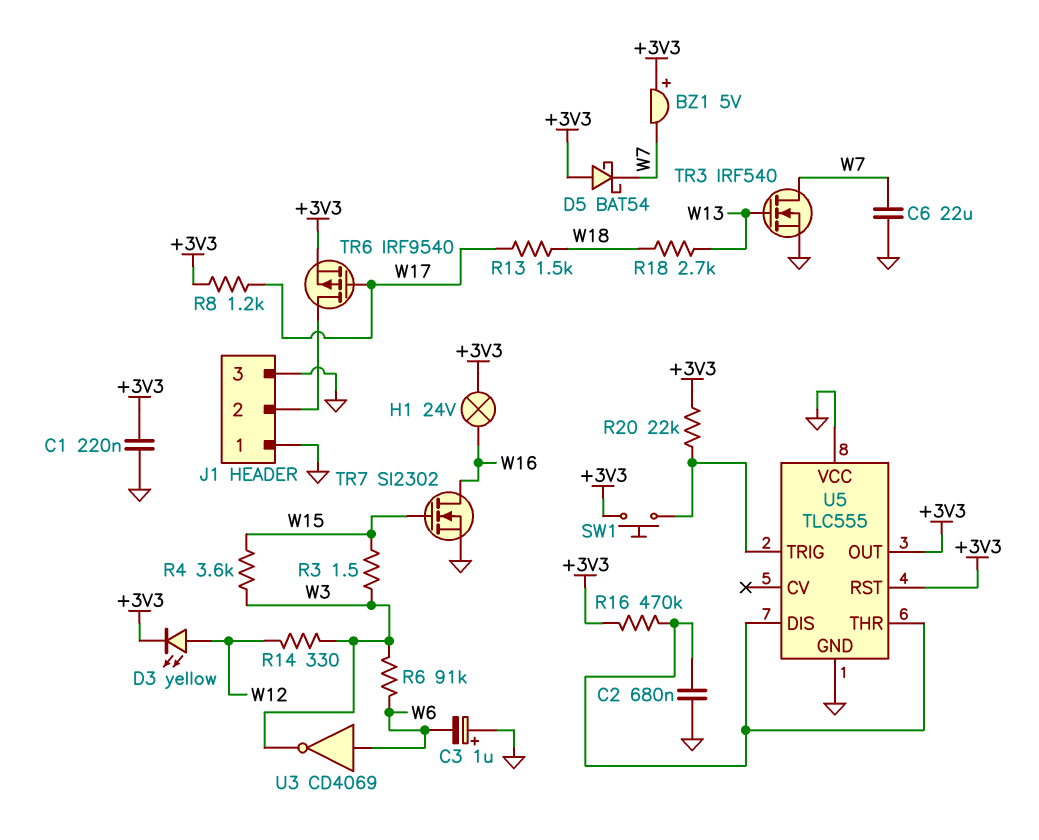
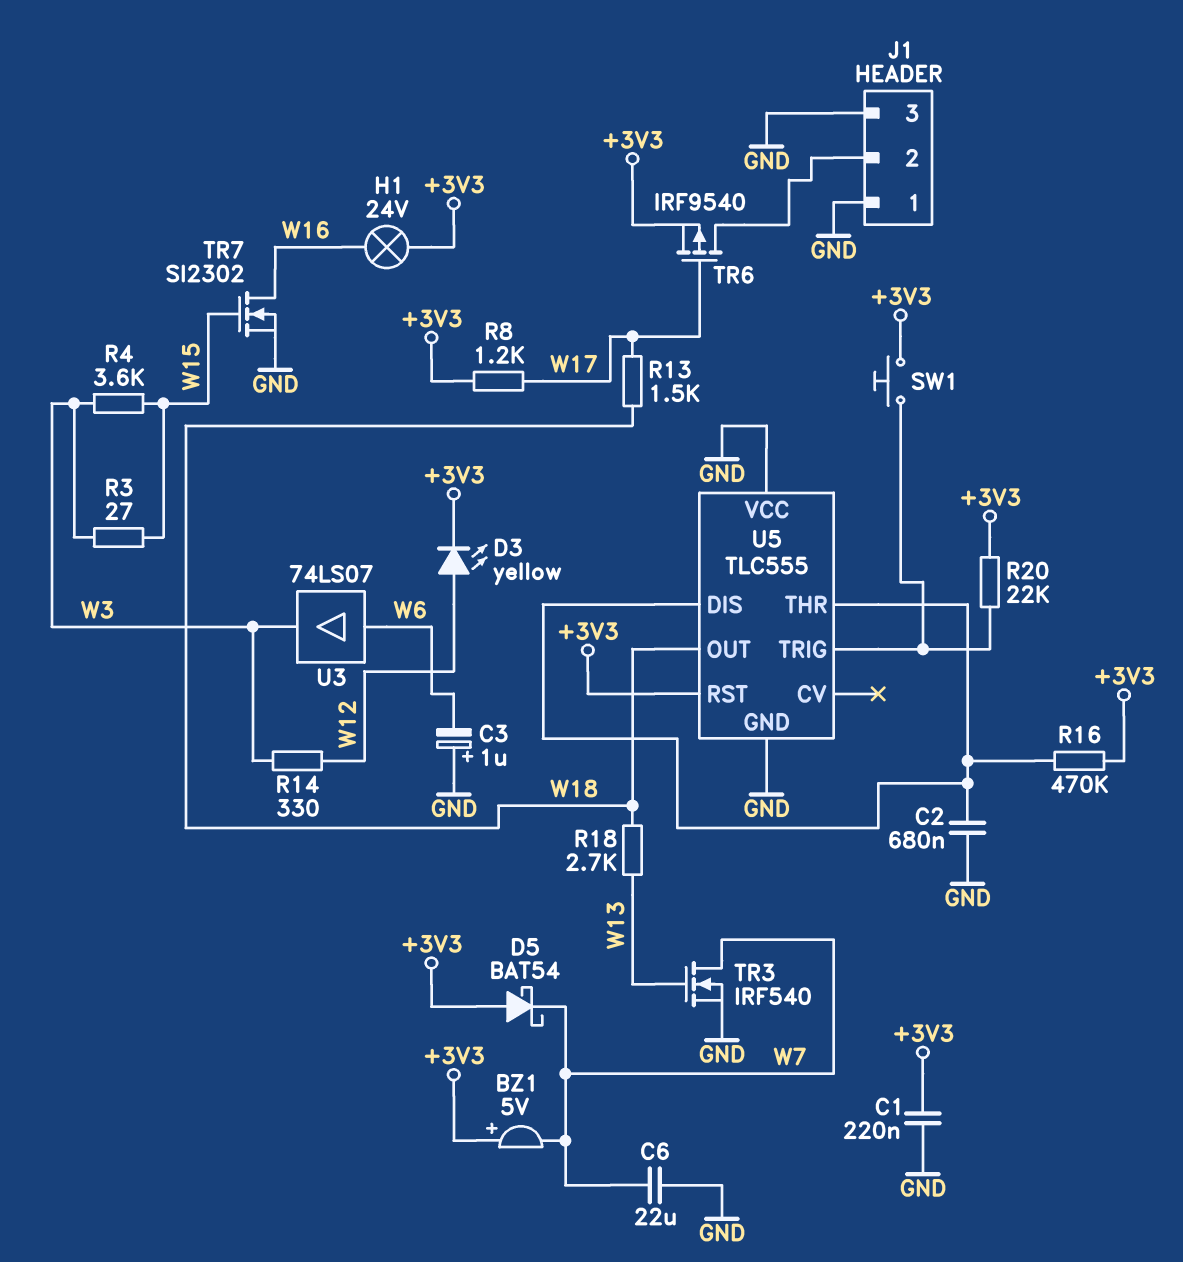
R3: 1.5 (W3, W15) -> 27 (W3, W15)
R6: 91k (W3, W6) -> none
U3: NOT CD4069 (in W6, out W3) -> buffer 74LS07 (in W6, out W3)
U5 pin OUT: +3V3 -> W18

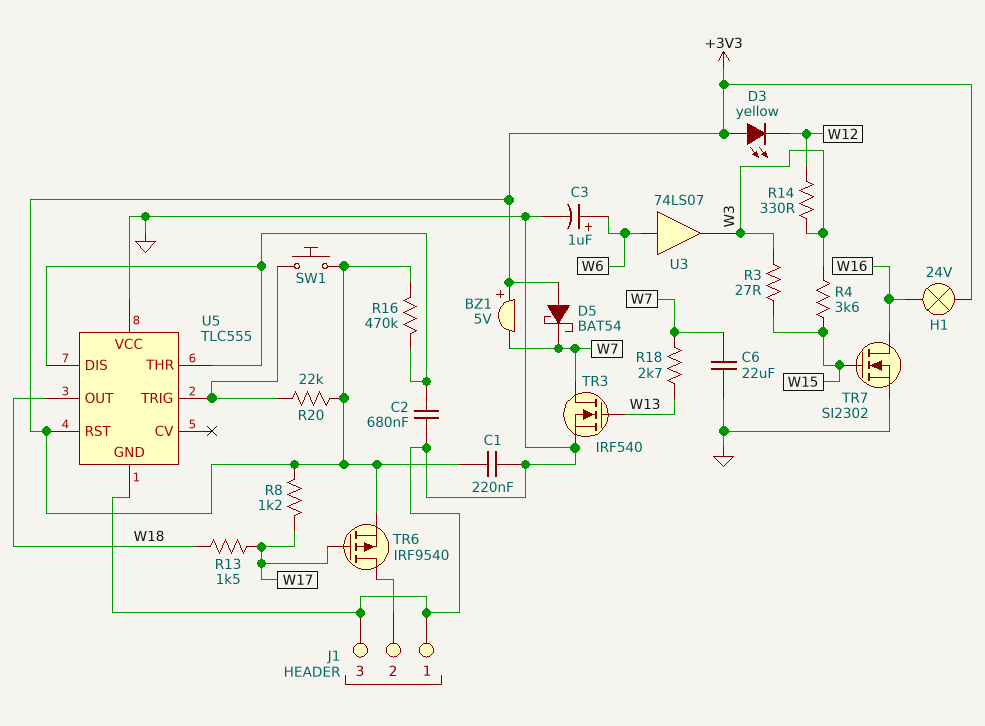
C3: 1uF (plus GND, minus W6) -> 1uF (plus W6, minus GND)
D3: LED yellow (A W12, K +3V3) -> LED yellow (A +3V3, K W12)
R18: 2.7k (W13, W18) -> 2.7k (W7, W13)

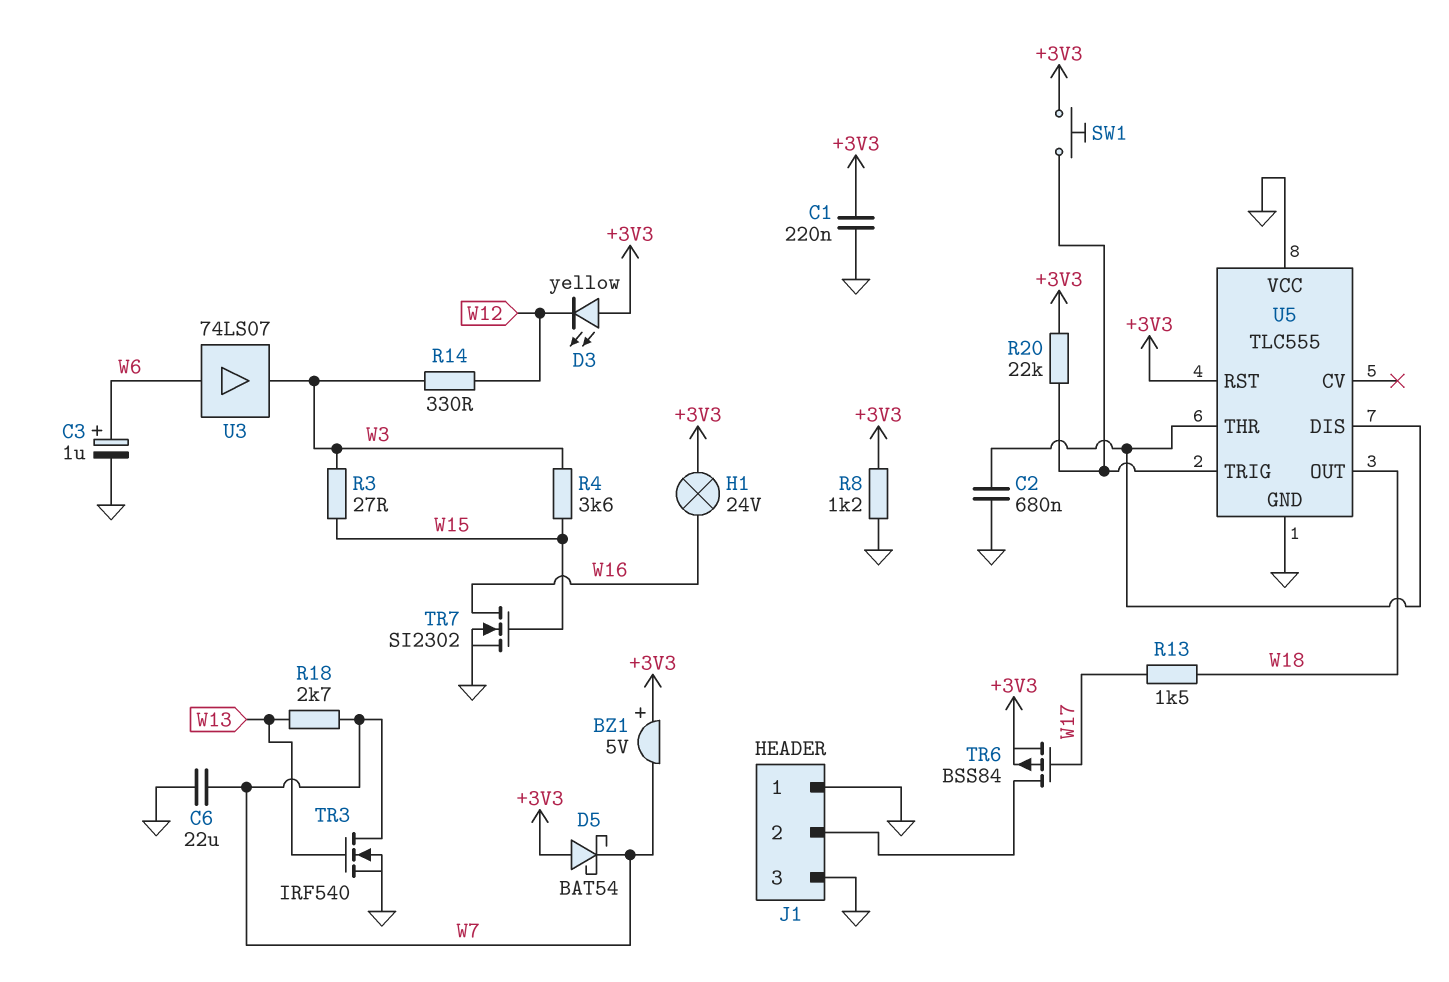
R8: 1.2k (+3V3, W17) -> 1.2k (+3V3, GND)
R16: 470k (+3V3, U5/DIS) -> none
TR6: PMOS IRF9540 (G W17, D J1/2, S +3V3) -> PMOS BSS84 (G W17, D J1/2, S +3V3)

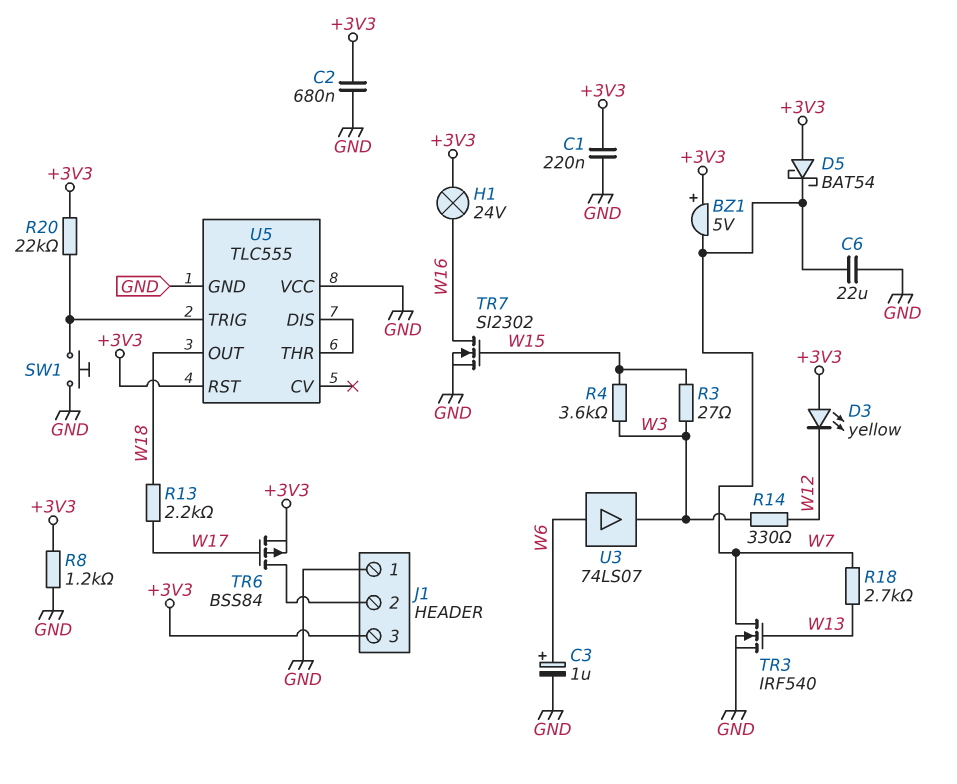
C2: 680nF (GND, U5/DIS) -> 680nF (+3V3, GND)
J1 pin 3: GND -> +3V3
R13: 1.5k (W17, W18) -> 2.2k (W17, W18)
SW1: button (+3V3, U5/TRIG) -> button (GND, U5/TRIG)

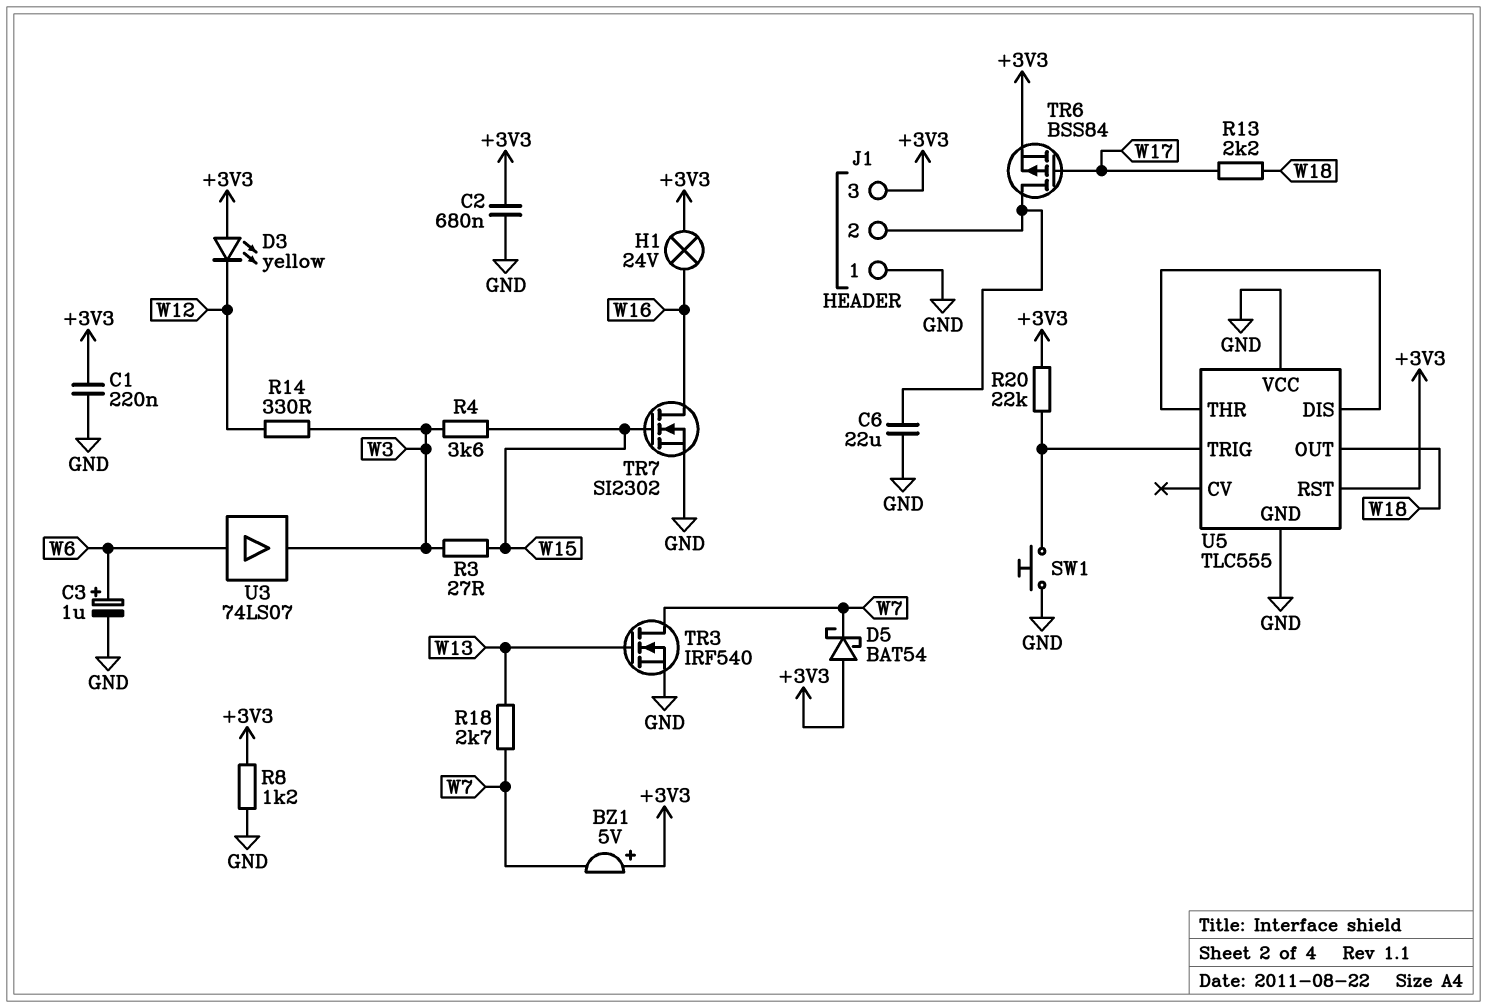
C6: 22uF (GND, W7) -> 22uF (GND, J1/2)

